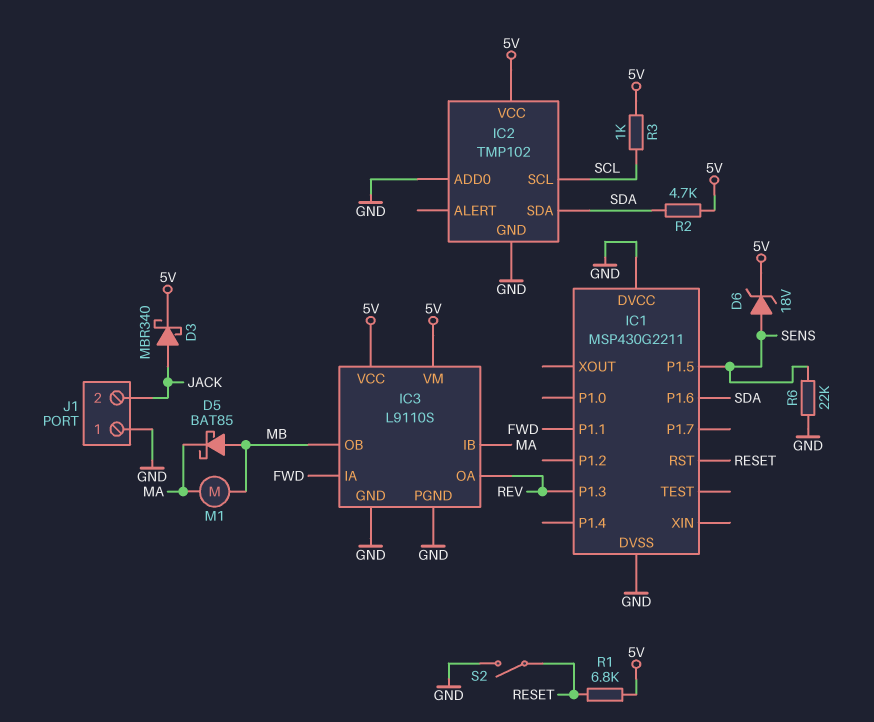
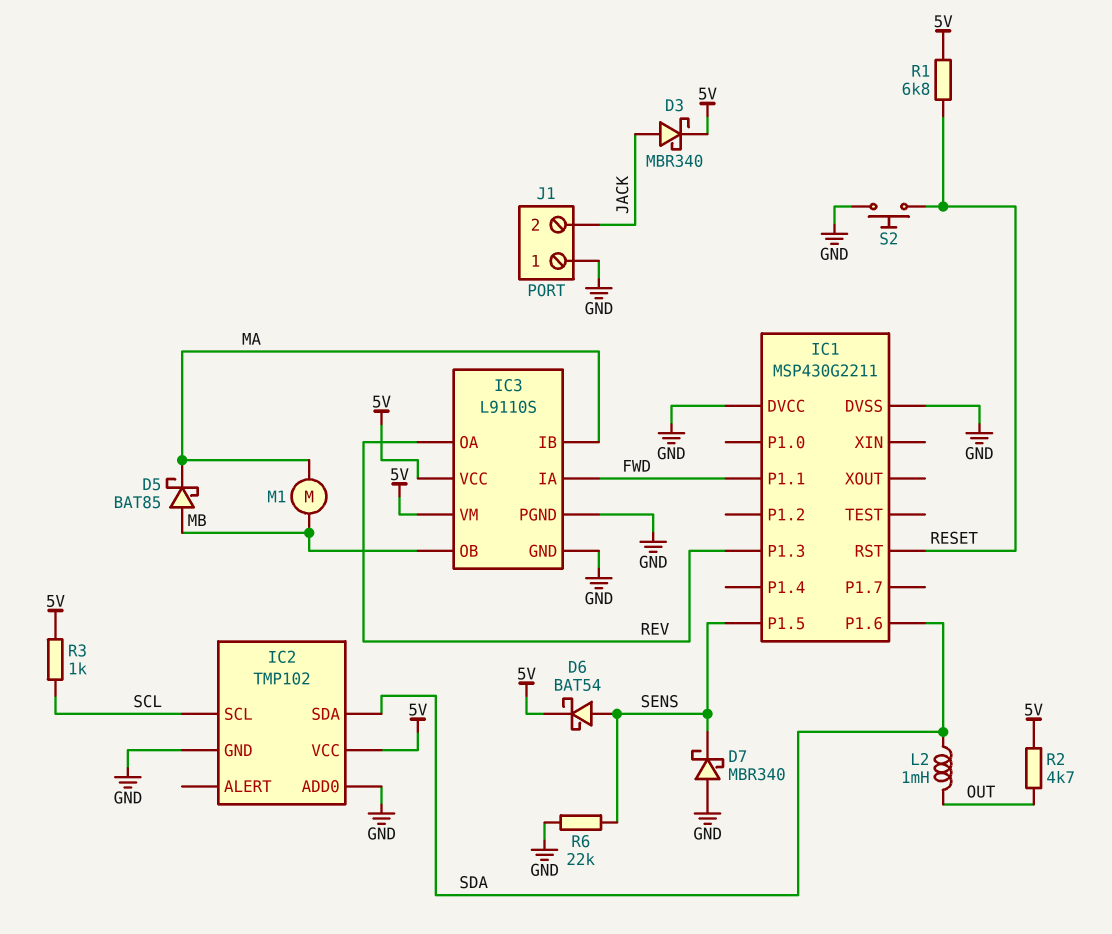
D6: zener 18V (A SENS, K 5V) -> schottky BAT54 (A SENS, K 5V)
D7: none -> schottky MBR340 (A GND, K SENS)
L2: none -> 1mH (OUT, SDA)
R2: 4.7k (5V, SDA) -> 4.7k (5V, OUT)
S2: switch (GND, RESET) -> button (GND, RESET)

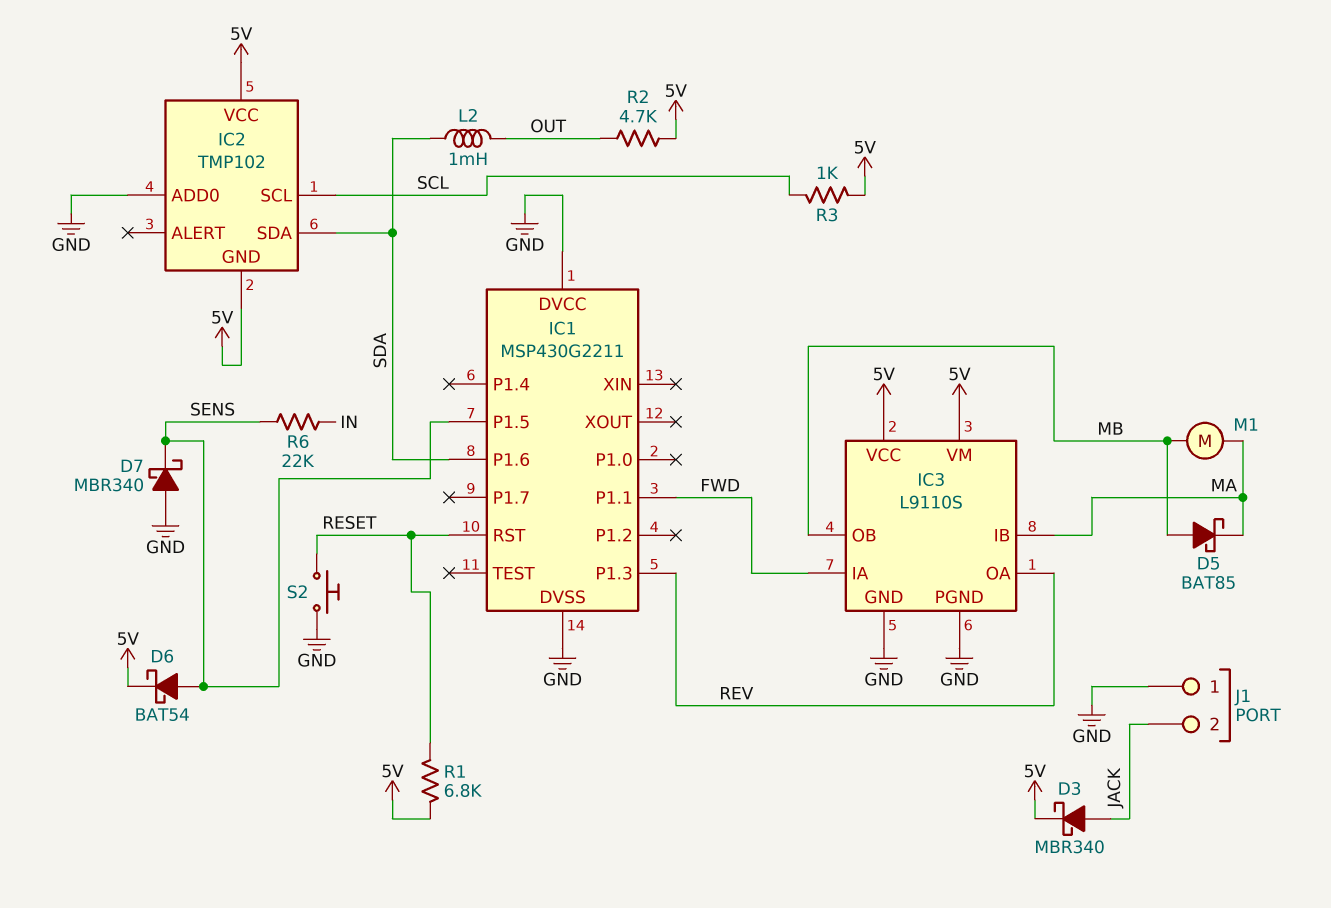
IC2 pin GND: GND -> 5V
R6: 22k (GND, SENS) -> 22k (IN, SENS)

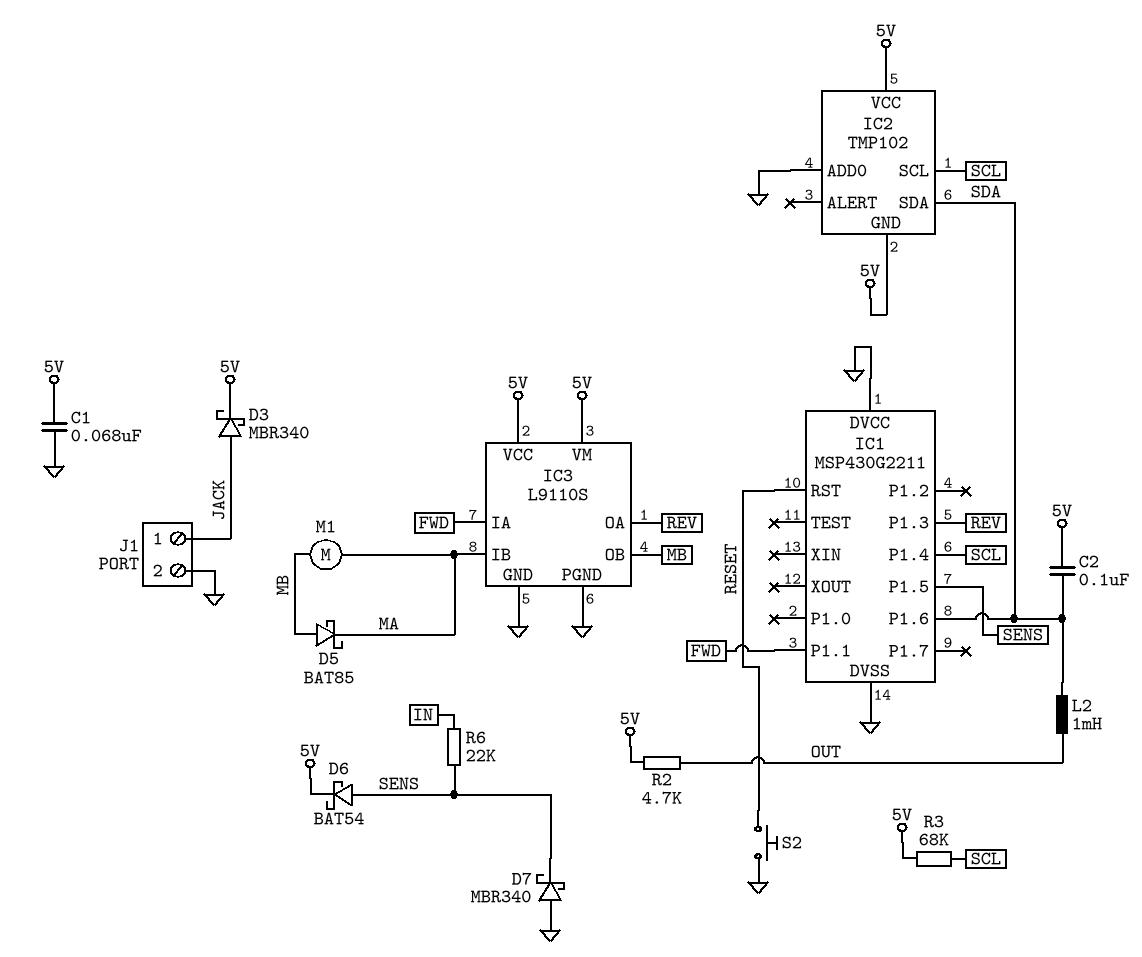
C1: none -> 68nF (5V, GND)
C2: none -> 100nF (5V, SDA)
IC1 pin P1.4: none -> SCL
J1 pin 1: GND -> JACK
J1 pin 2: JACK -> GND
R1: 6.8k (5V, RESET) -> none
R3: 1k (5V, SCL) -> 68k (5V, SCL)

